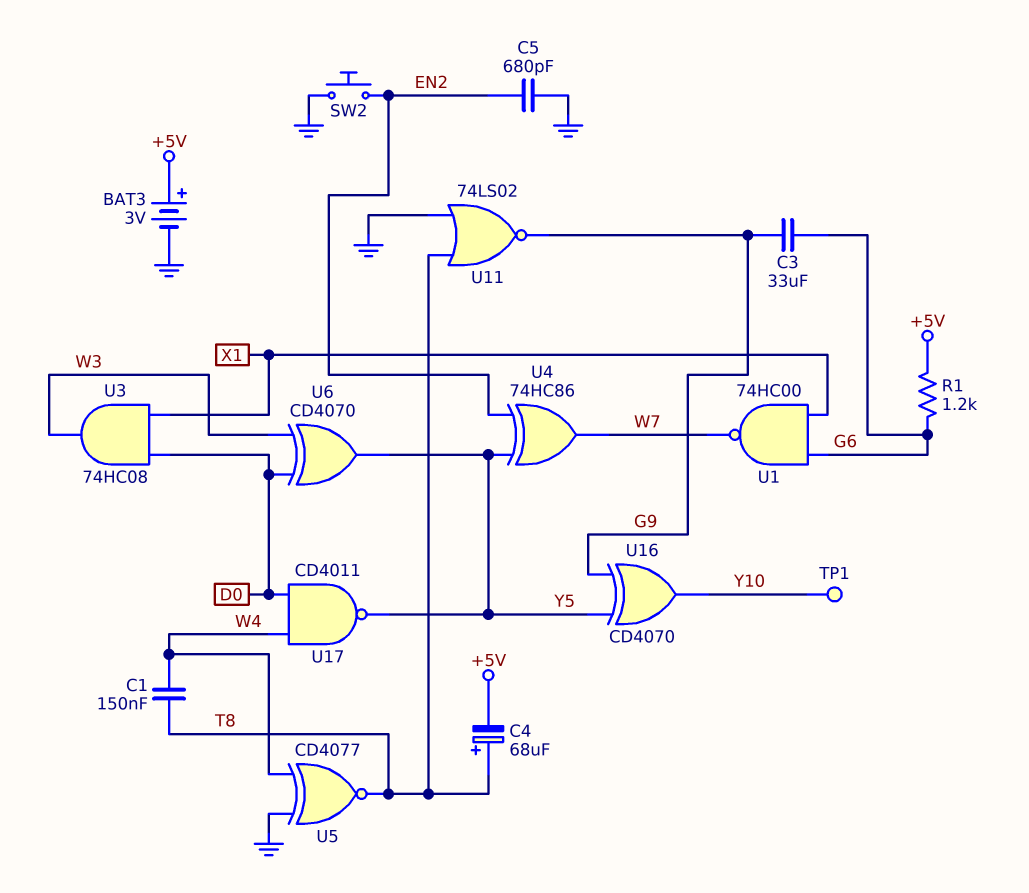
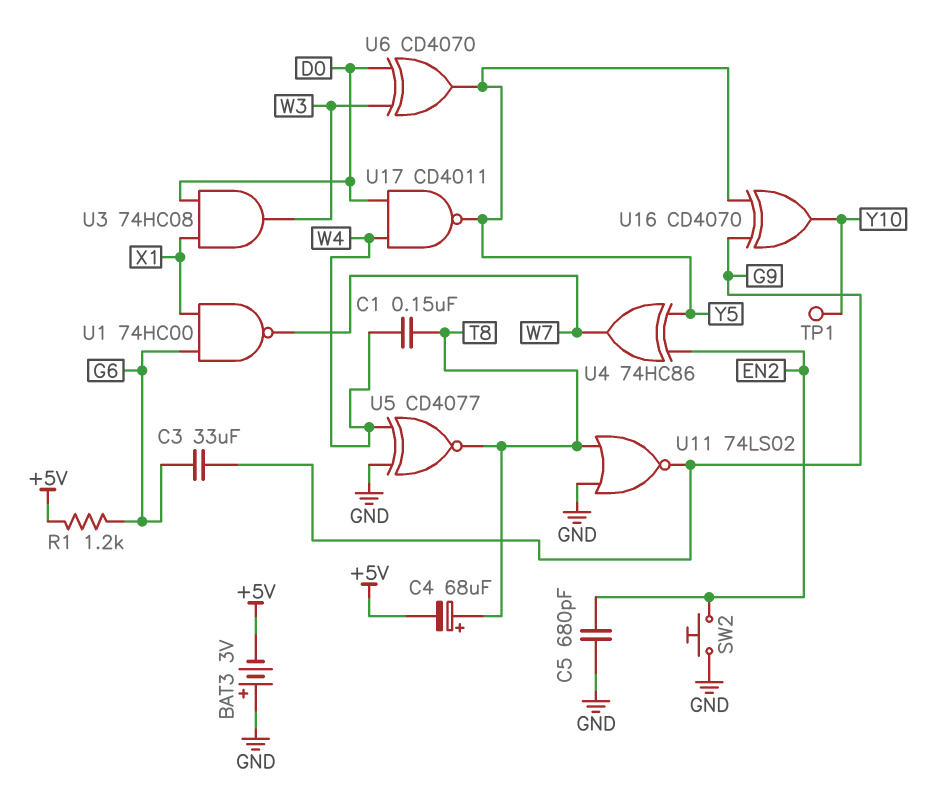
BAT3: 3V (plus +5V, minus GND) -> 3V (plus GND, minus +5V)

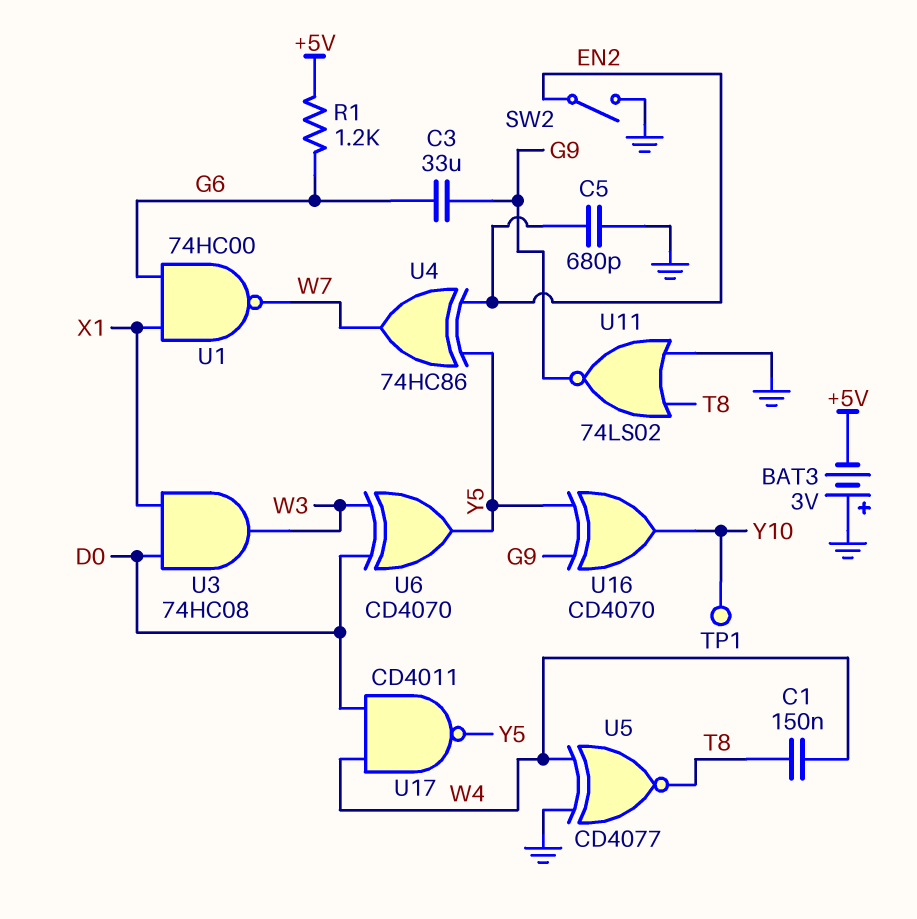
C4: 68uF (plus T8, minus +5V) -> none
SW2: button (EN2, GND) -> switch (EN2, GND)

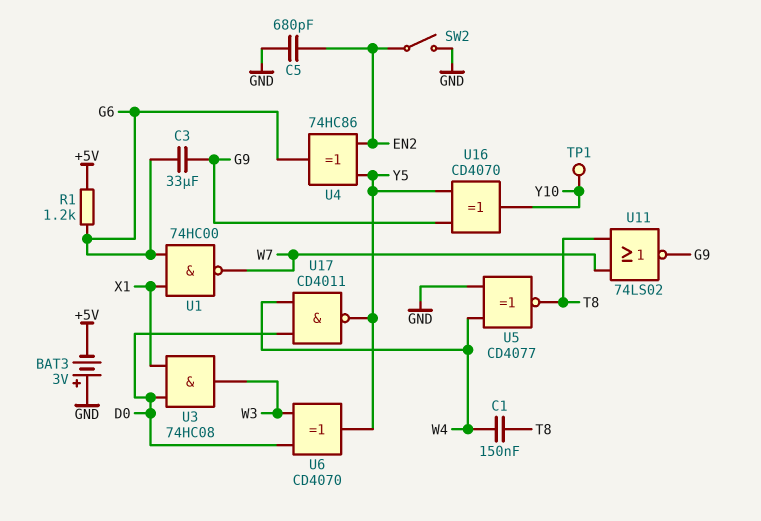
U4: XOR 74HC86 (in EN2, in Y5, out W7) -> XOR 74HC86 (in EN2, in Y5, out G6)
U11: NOR 74LS02 (in GND, in T8, out G9) -> NOR 74LS02 (in T8, in W7, out G9)

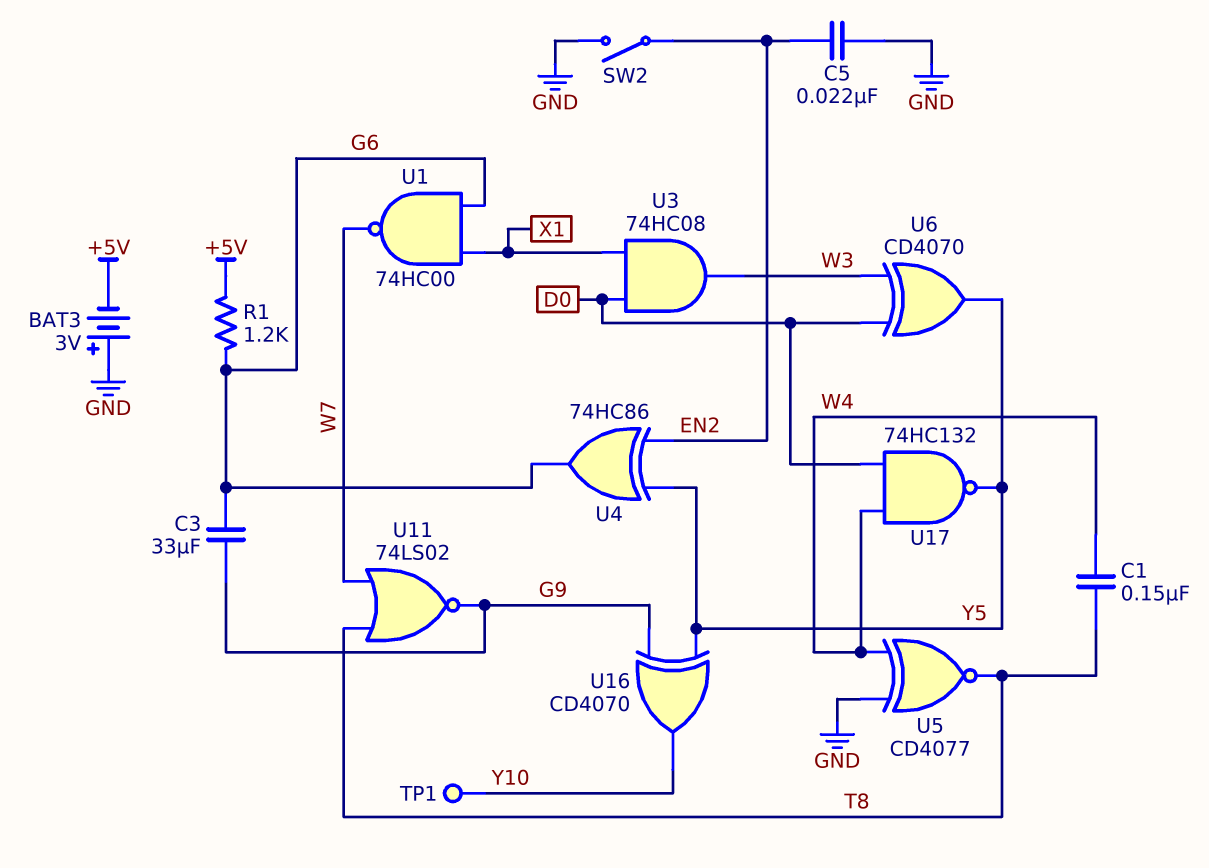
C5: 680pF (EN2, GND) -> 22nF (EN2, GND)
U17: NAND CD4011 (in D0, in W4, out Y5) -> NAND 74HC132 (in D0, in W4, out Y5)

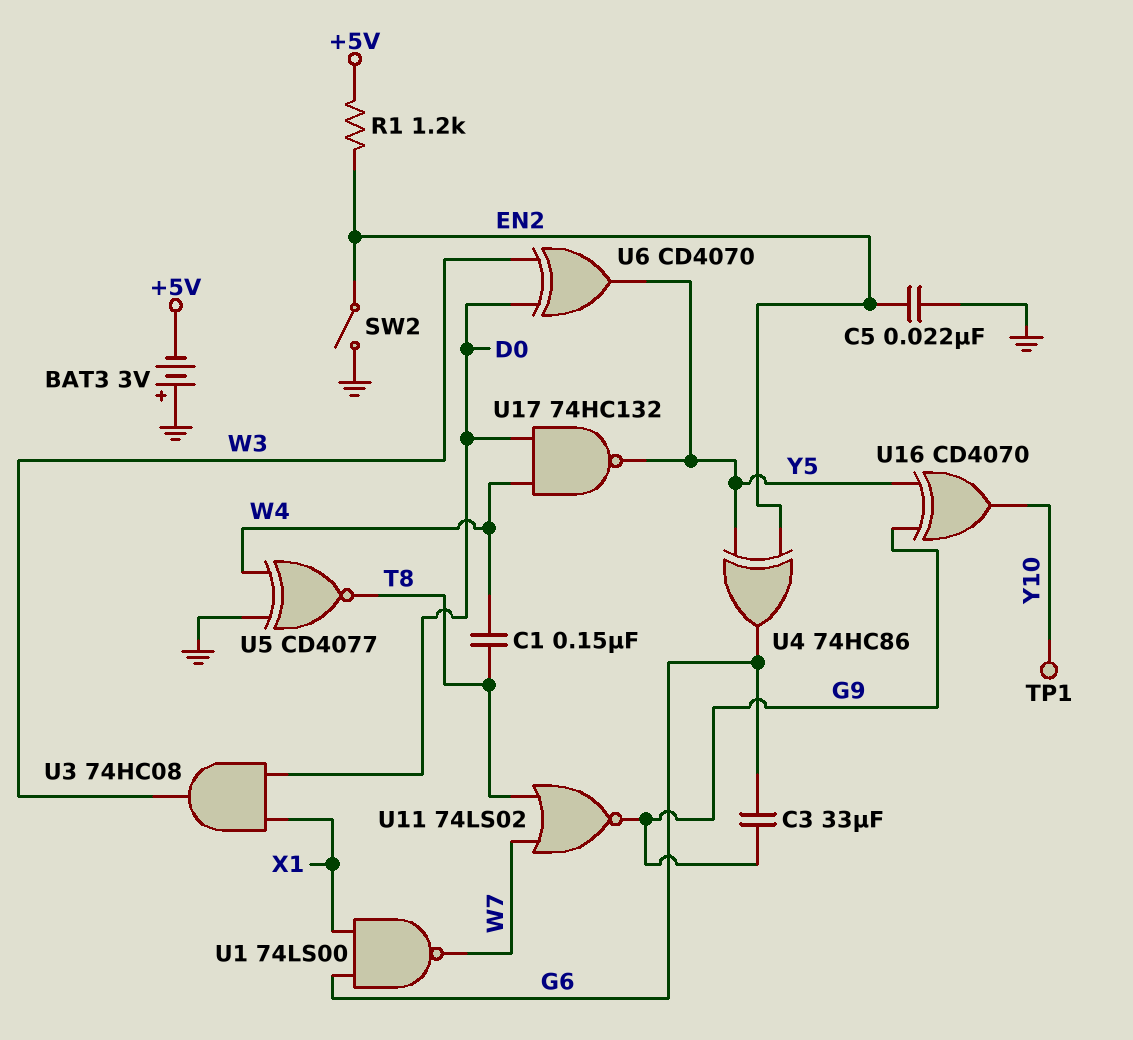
R1: 1.2k (+5V, G6) -> 1.2k (+5V, EN2)
U1: NAND 74HC00 (in G6, in X1, out W7) -> NAND 74LS00 (in G6, in X1, out W7)

